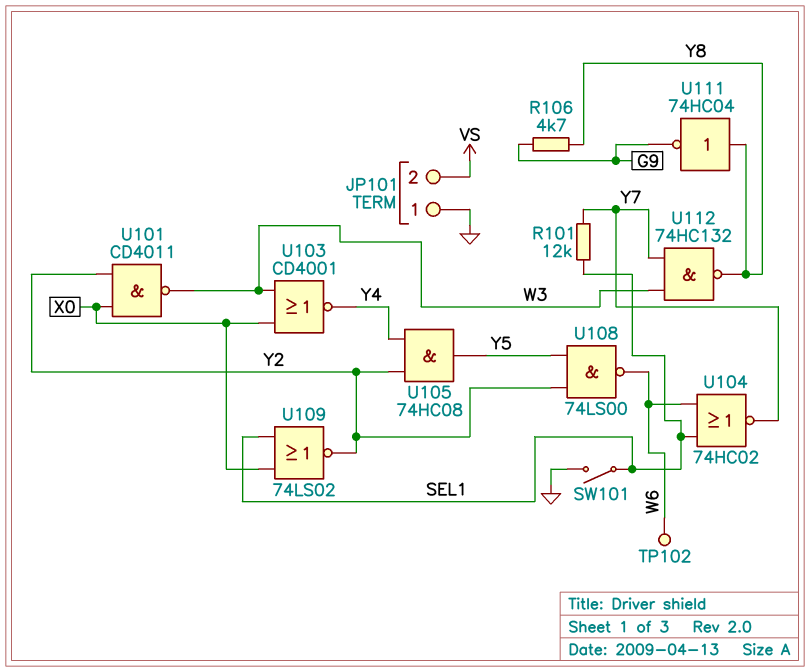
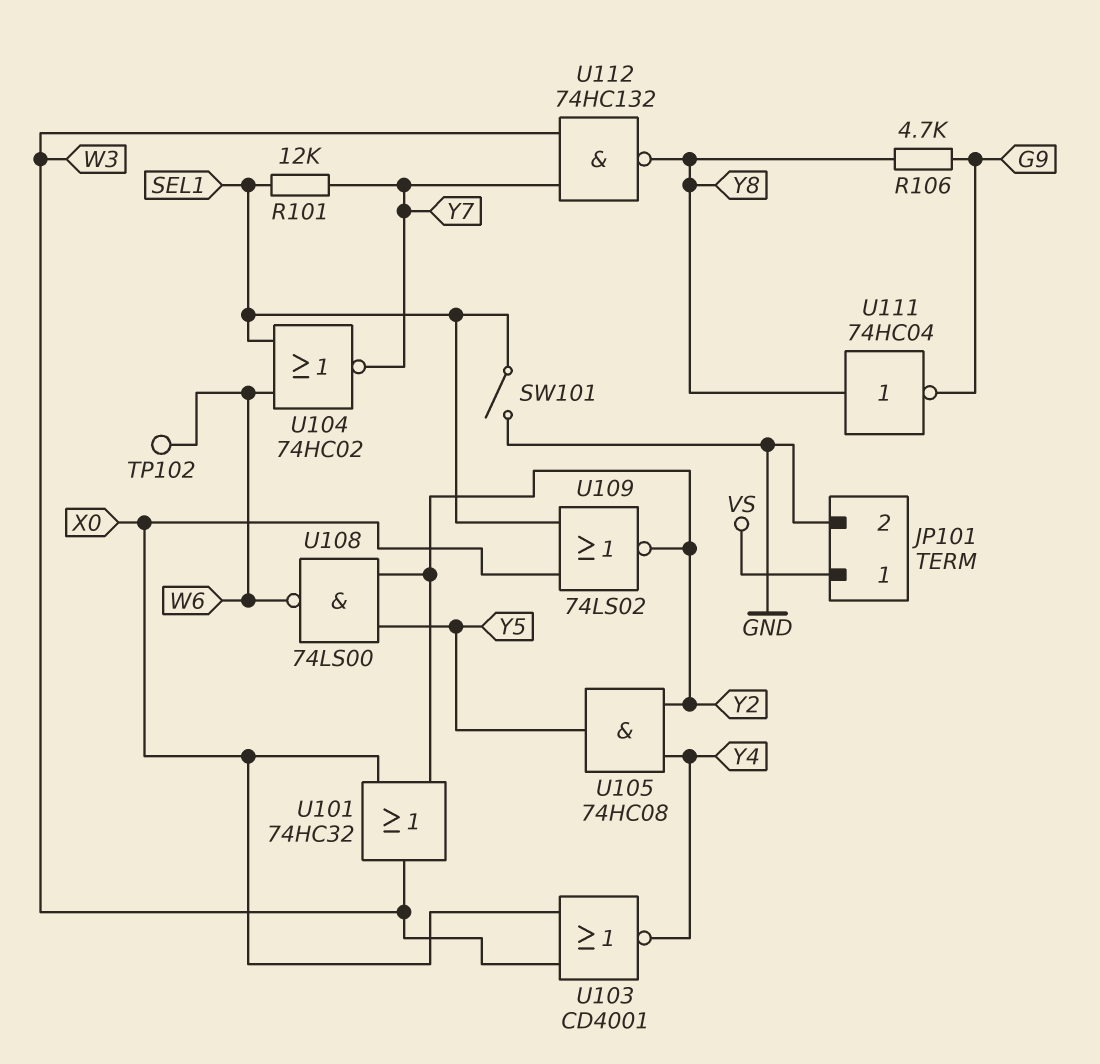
JP101 pin 1: GND -> VS
JP101 pin 2: VS -> GND
U101: NAND CD4011 (in X0, in Y2, out W3) -> OR 74HC32 (in X0, in Y2, out W3)

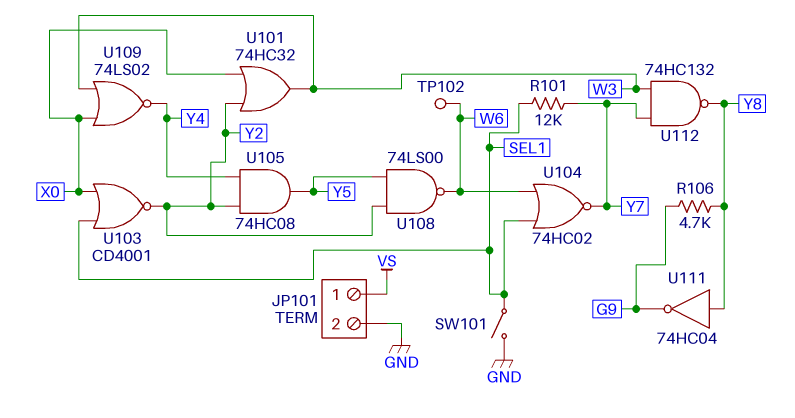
U103: NOR CD4001 (in W3, in X0, out Y4) -> NOR CD4001 (in SEL1, in X0, out Y2)
U109: NOR 74LS02 (in SEL1, in X0, out Y2) -> NOR 74LS02 (in W3, in X0, out Y4)

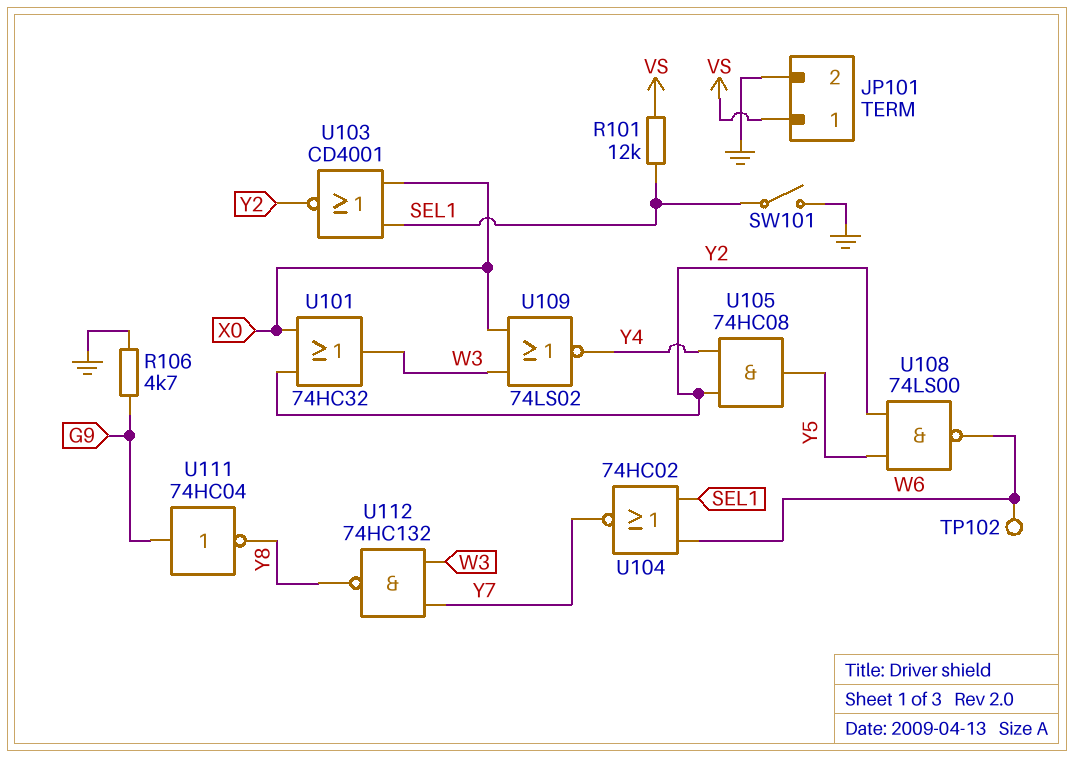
R101: 12k (SEL1, Y7) -> 12k (SEL1, VS)
R106: 4.7k (G9, Y8) -> 4.7k (G9, GND)
U111: NOT 74HC04 (in Y8, out G9) -> NOT 74HC04 (in G9, out Y8)

